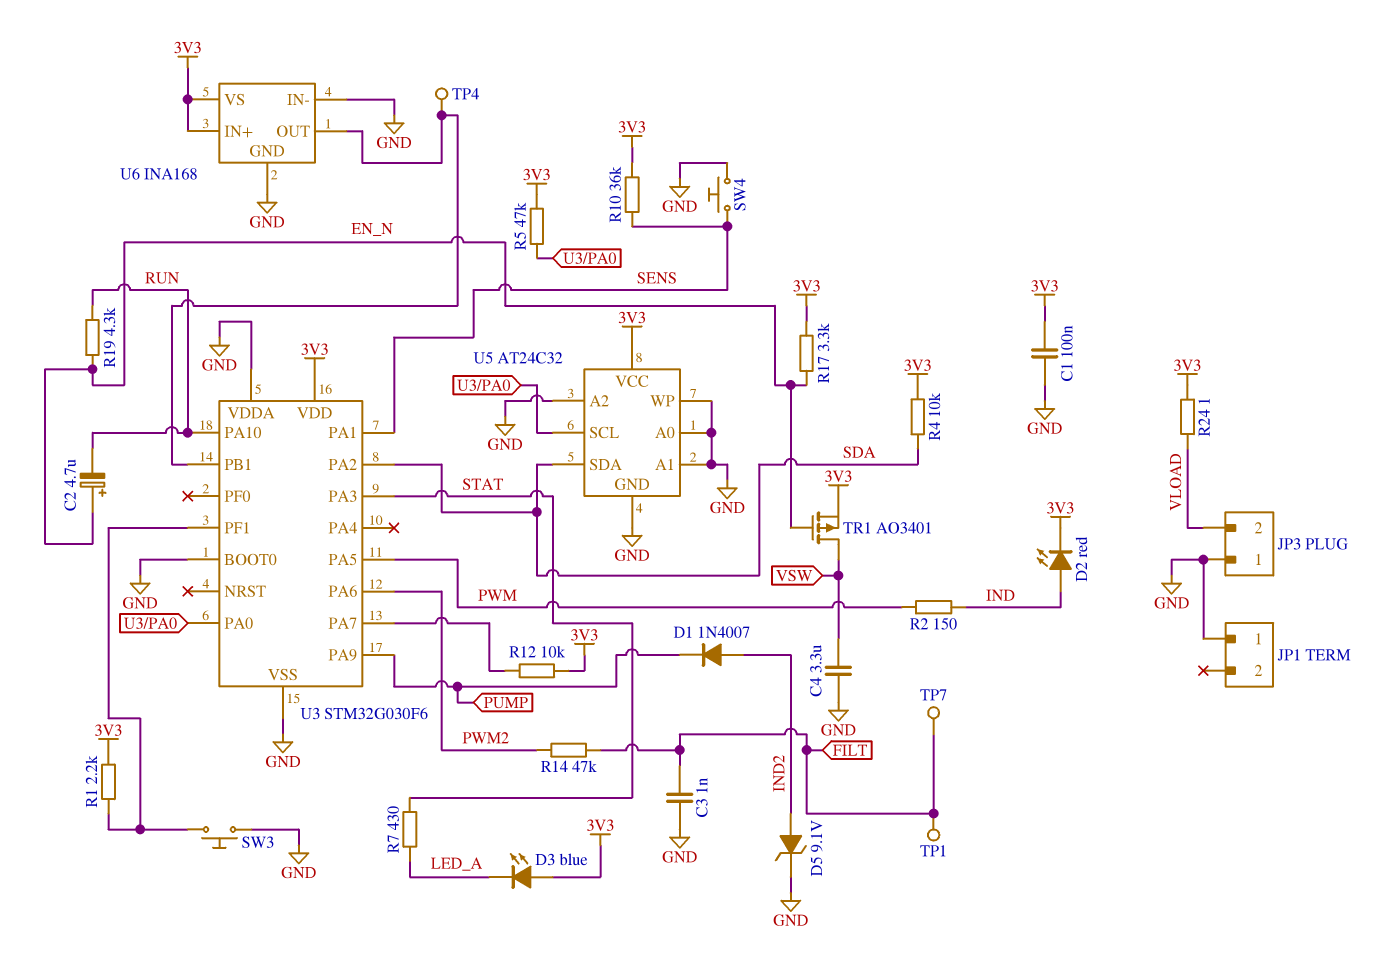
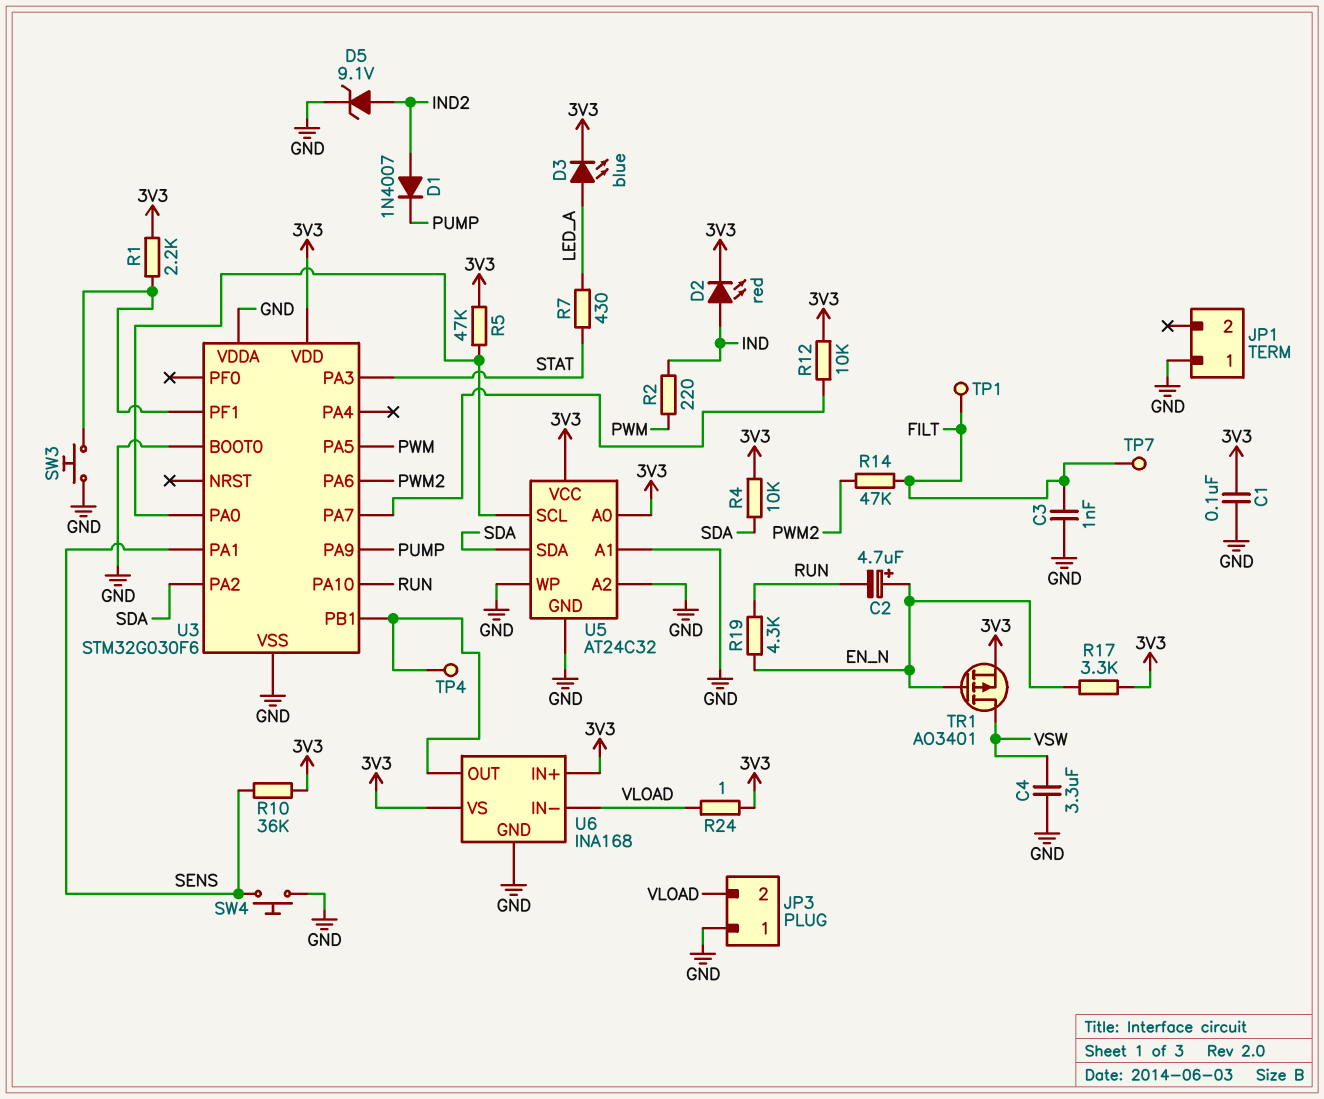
D3: LED blue (A 3V3, K LED_A) -> LED blue (A LED_A, K 3V3)
R2: 150 (IND, PWM) -> 220 (IND, PWM)
U5 pin A0: GND -> 3V3
U6 pin IN-: GND -> VLOAD

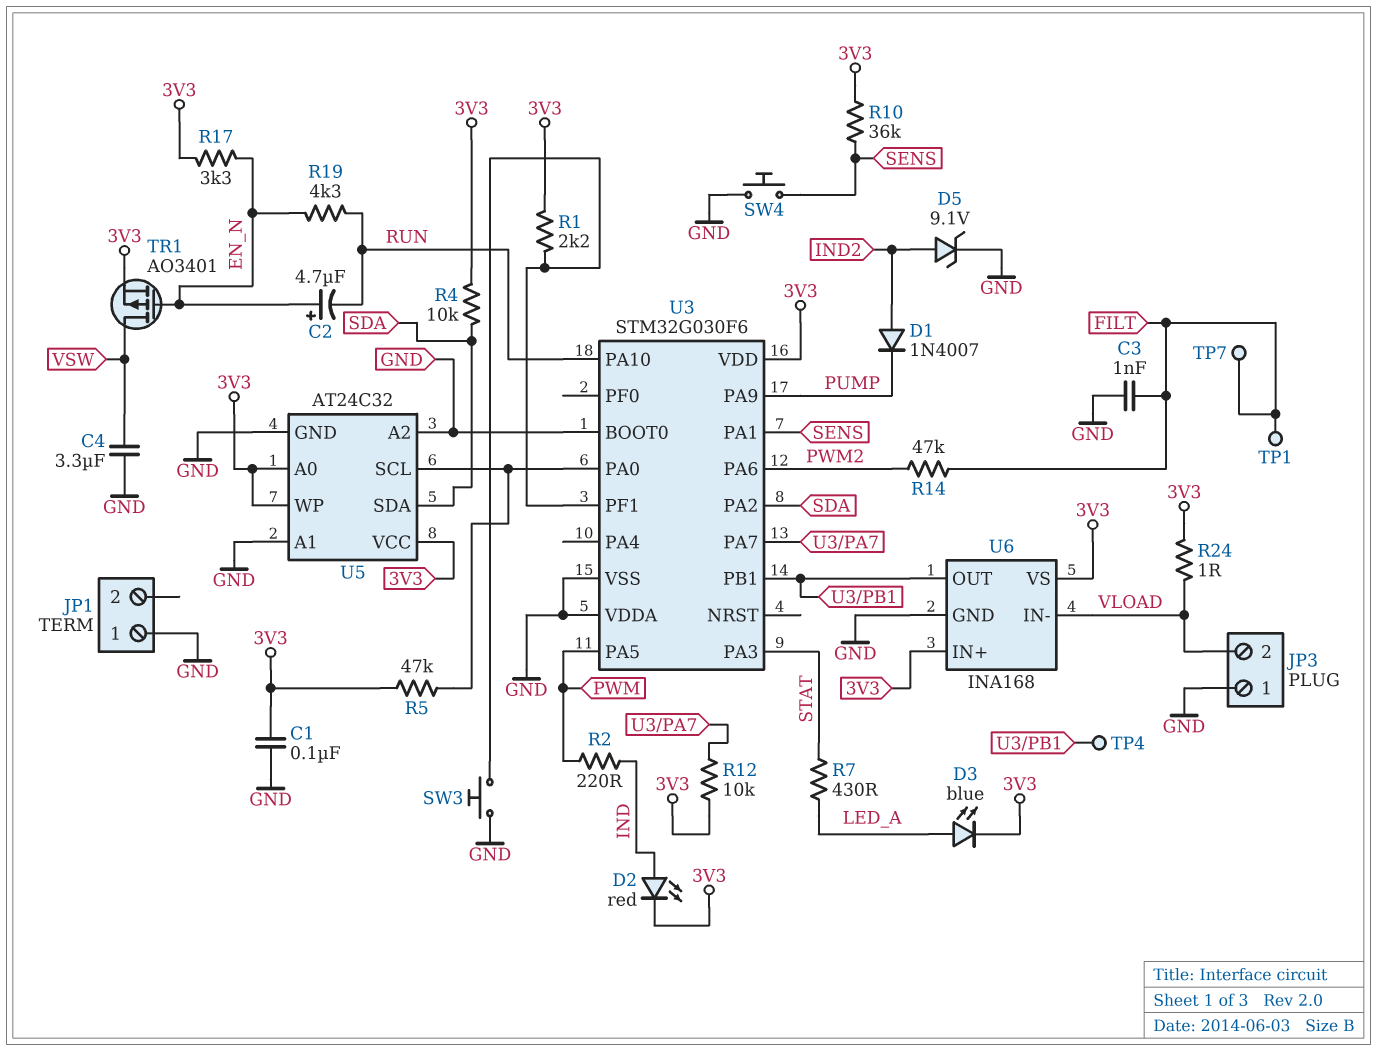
U5 pin WP: GND -> 3V3

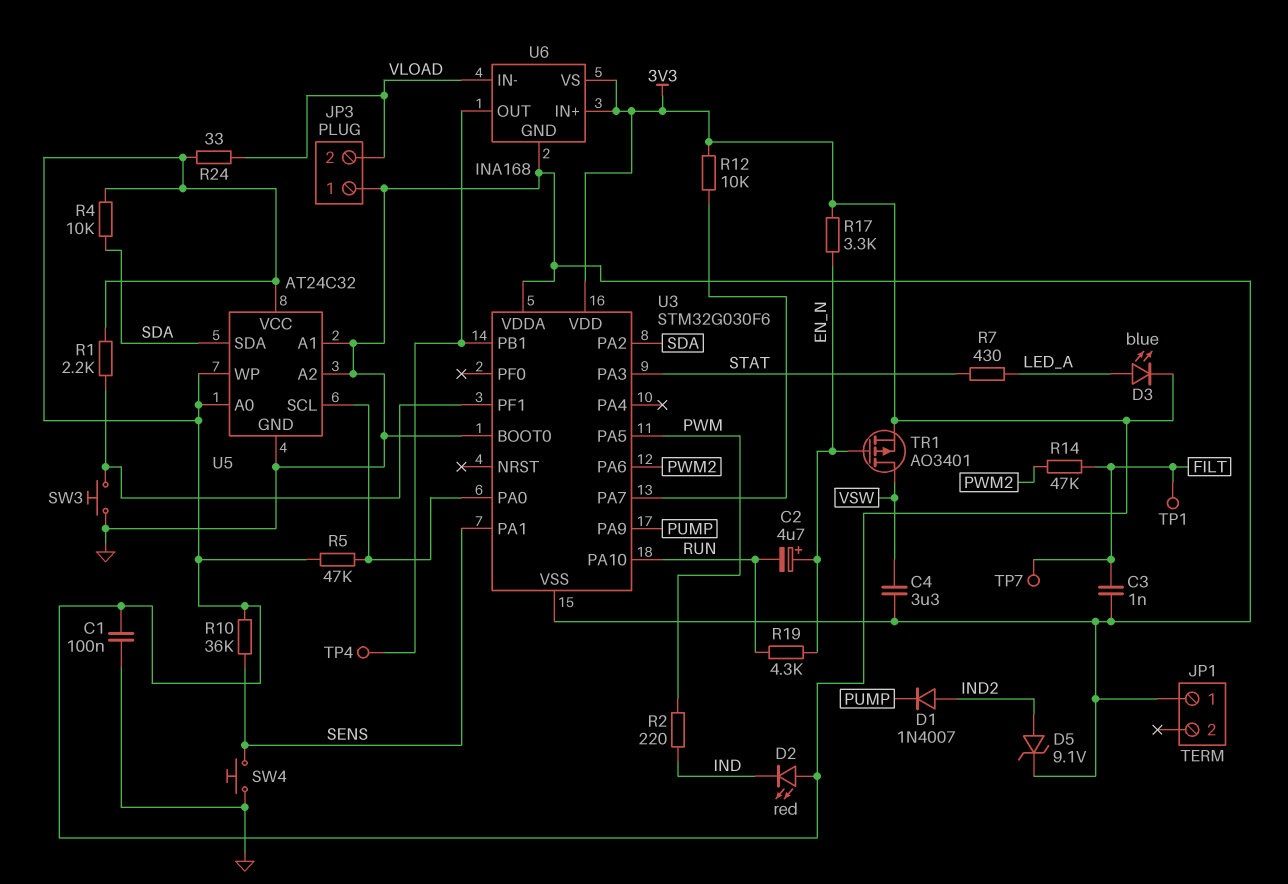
D2: LED red (A IND, K 3V3) -> LED red (A 3V3, K IND)
R24: 1 (3V3, VLOAD) -> 33 (3V3, VLOAD)

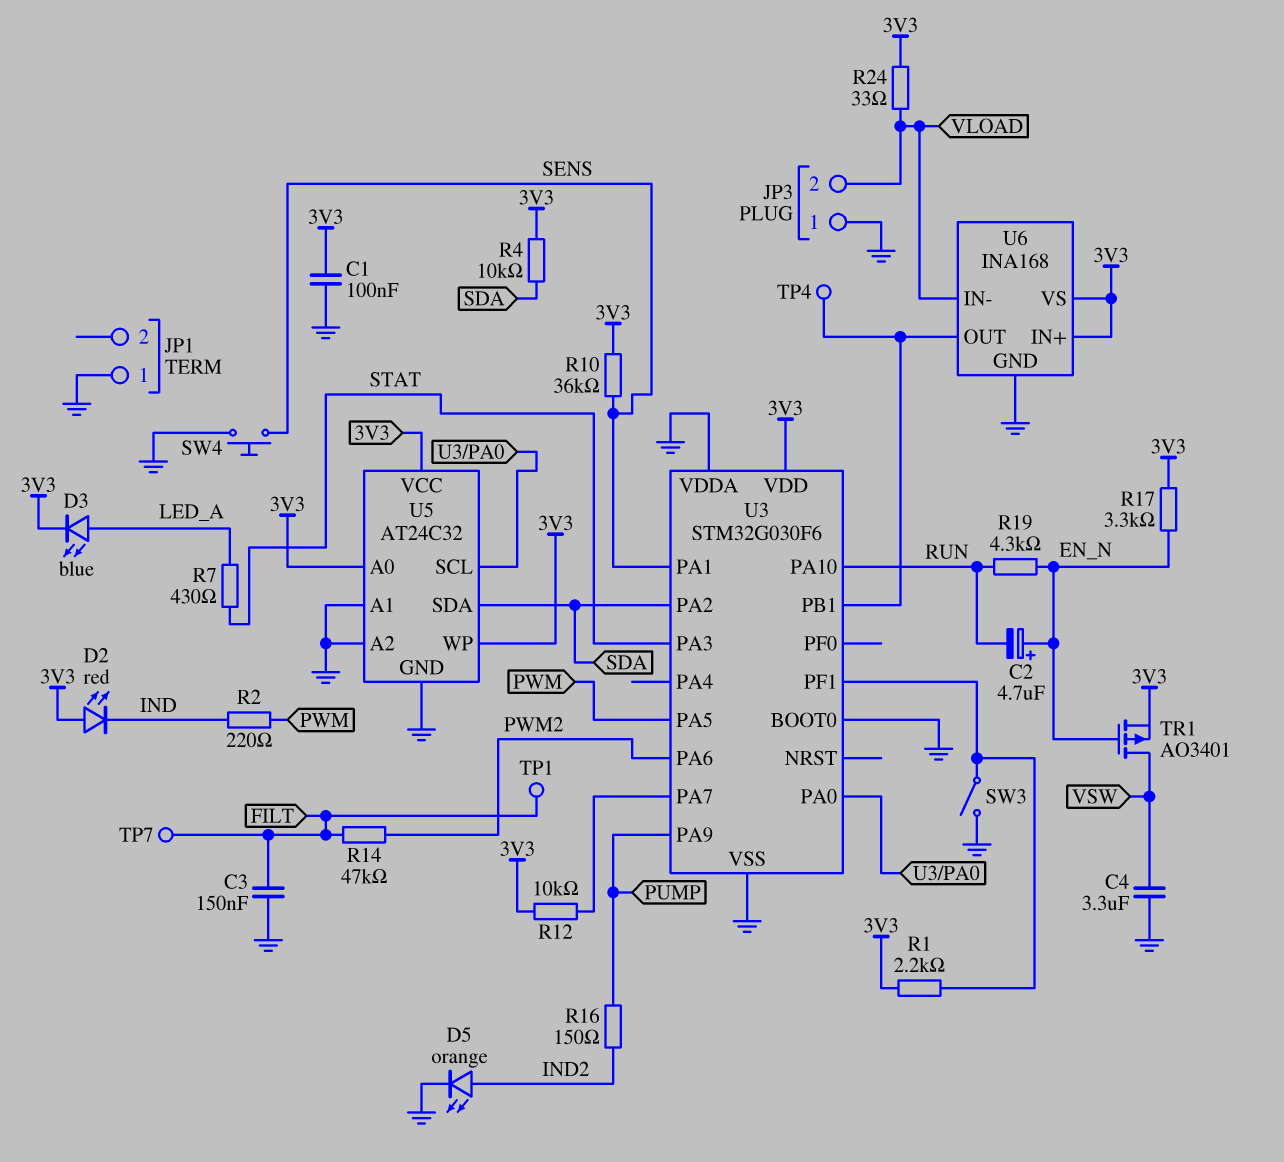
C3: 1nF (FILT, GND) -> 150nF (FILT, GND)
D1: diode 1N4007 (A IND2, K PUMP) -> none
D5: zener 9.1V (A IND2, K GND) -> LED orange (A IND2, K GND)
R5: 47k (3V3, U3/PA0) -> none
R16: none -> 150 (IND2, PUMP)
SW3: button (GND, U3/PF1) -> switch (GND, U3/PF1)

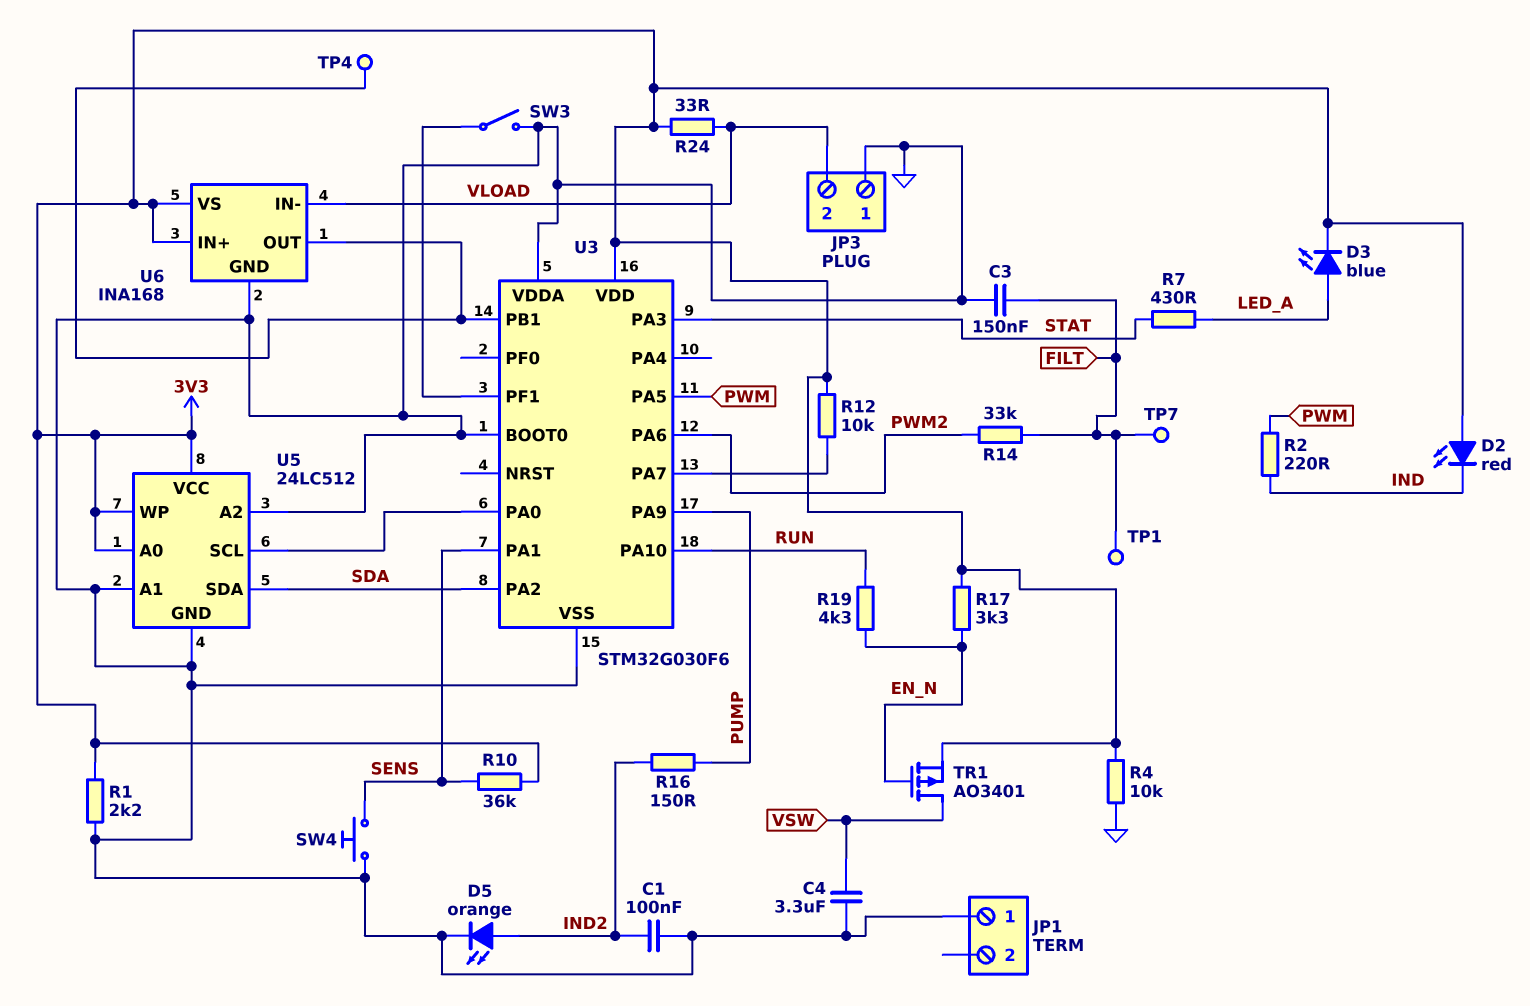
C1: 100nF (3V3, GND) -> 100nF (GND, IND2)
C2: 4.7uF (plus EN_N, minus RUN) -> none
R1: 2.2k (3V3, U3/PF1) -> 2.2k (3V3, GND)
R4: 10k (3V3, SDA) -> 10k (3V3, GND)
R14: 47k (FILT, PWM2) -> 33k (FILT, PWM2)
U5: AT24C32 -> 24LC512

